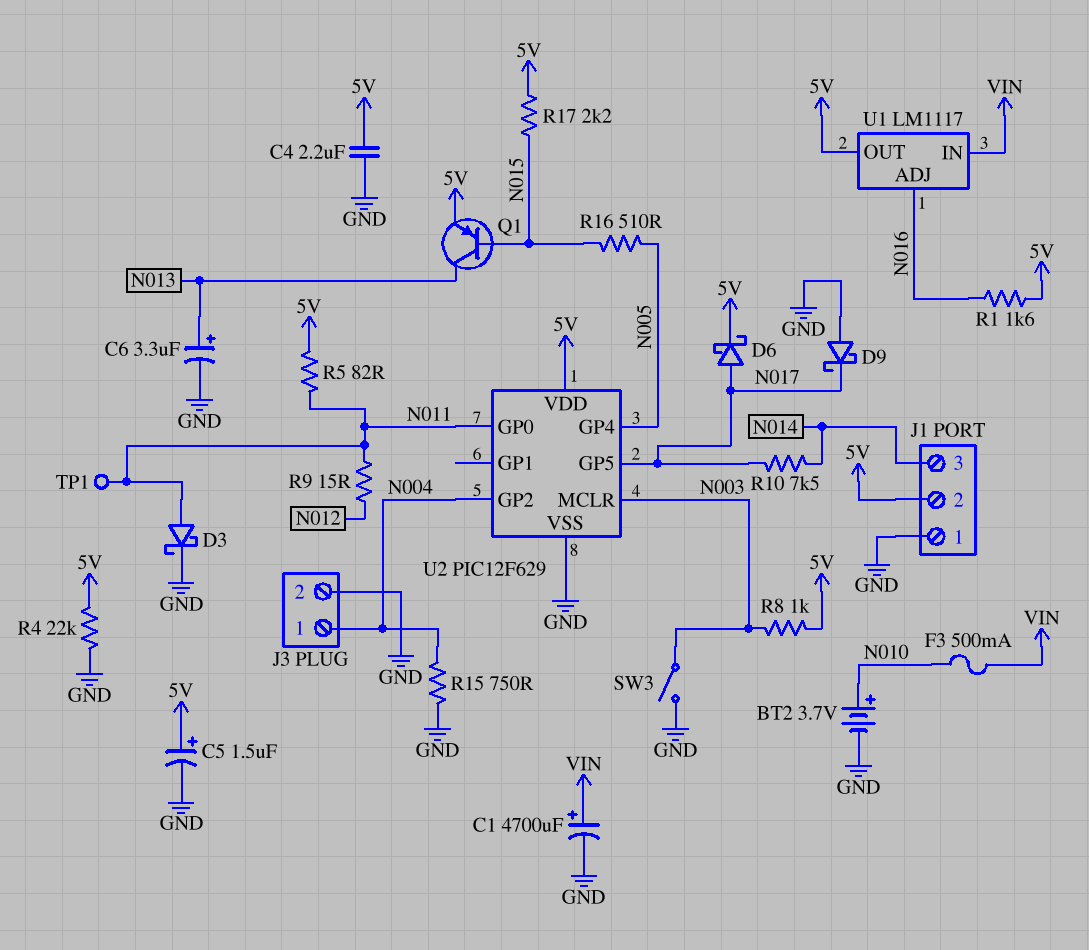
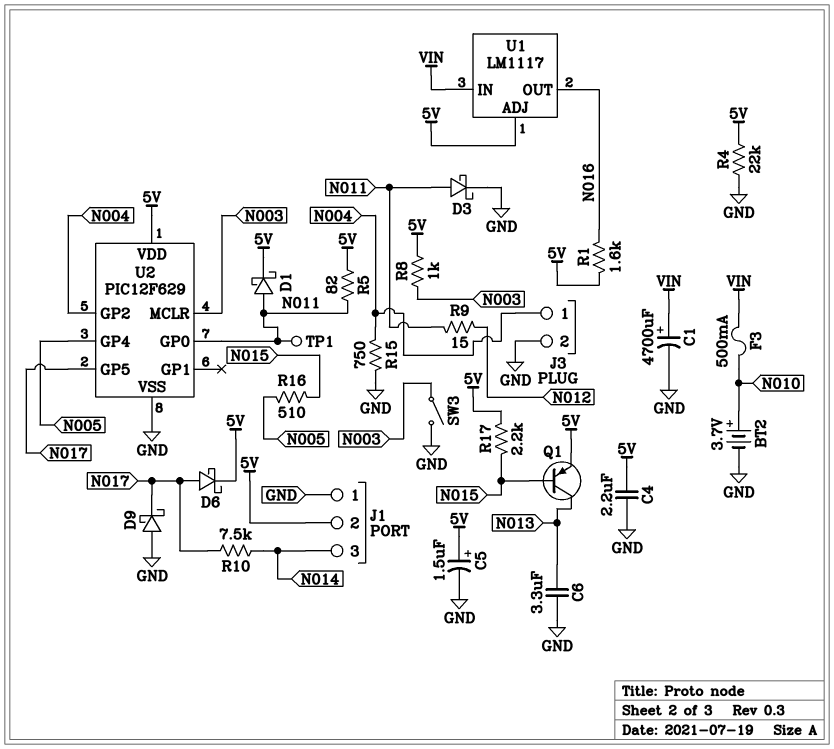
C6: 3.3uF (plus N013, minus GND) -> 3.3uF (GND, N013)
D1: none -> schottky (A N011, K 5V)
U1 pin ADJ: N016 -> 5V
U1 pin OUT: 5V -> N016

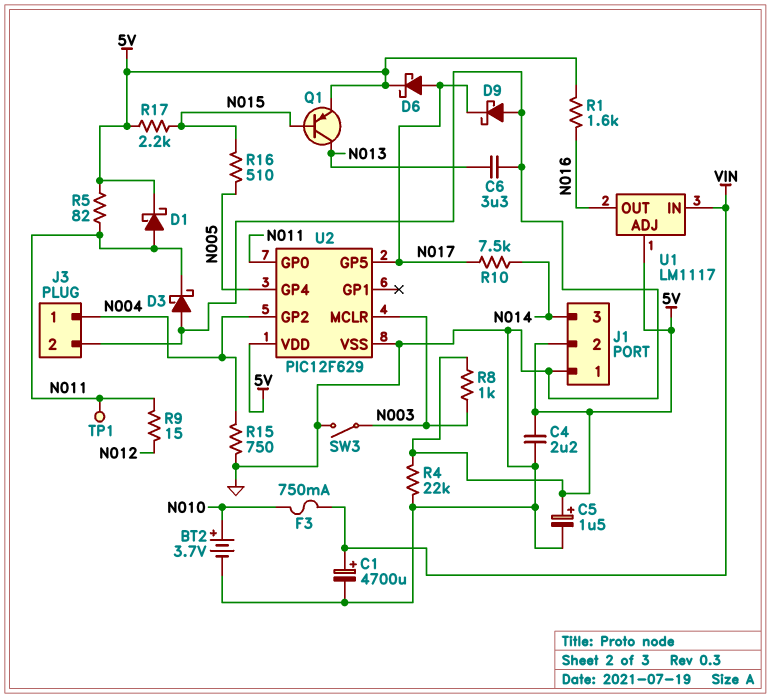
D3: schottky (A N011, K GND) -> schottky (A GND, K N011)
F3: 500mA (N010, VIN) -> 750mA (N010, VIN)

